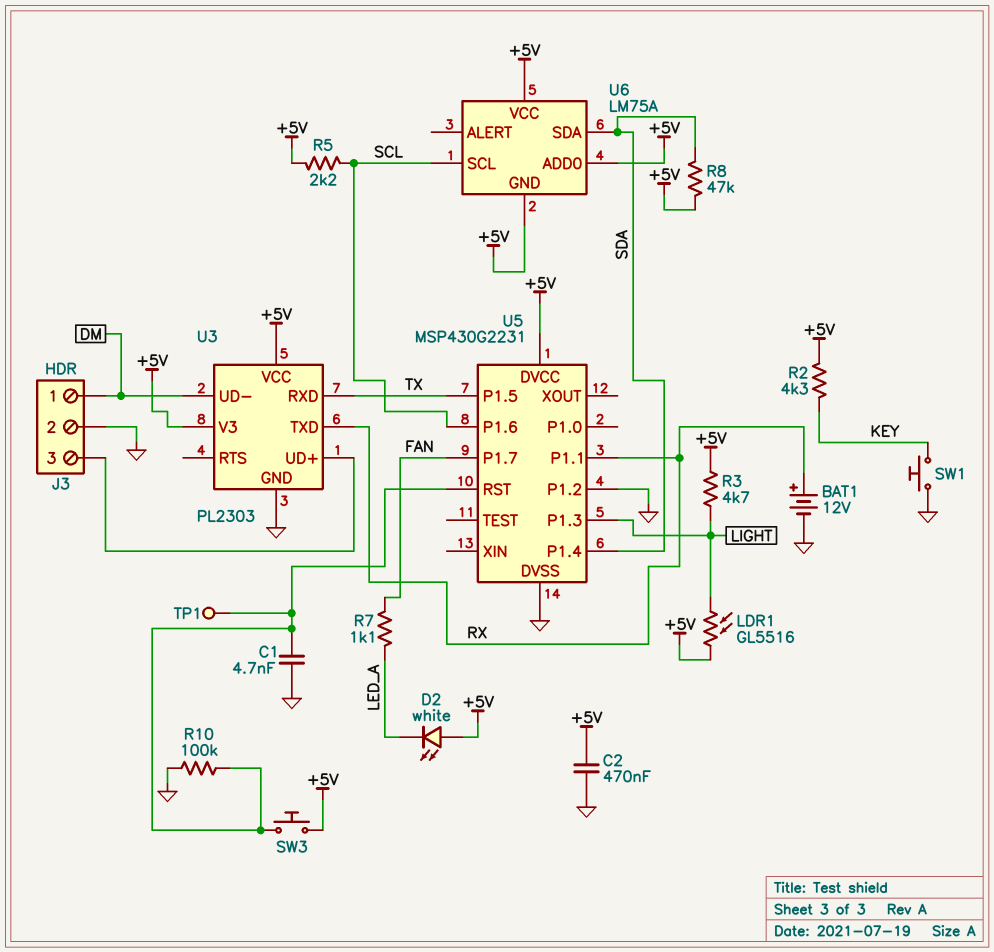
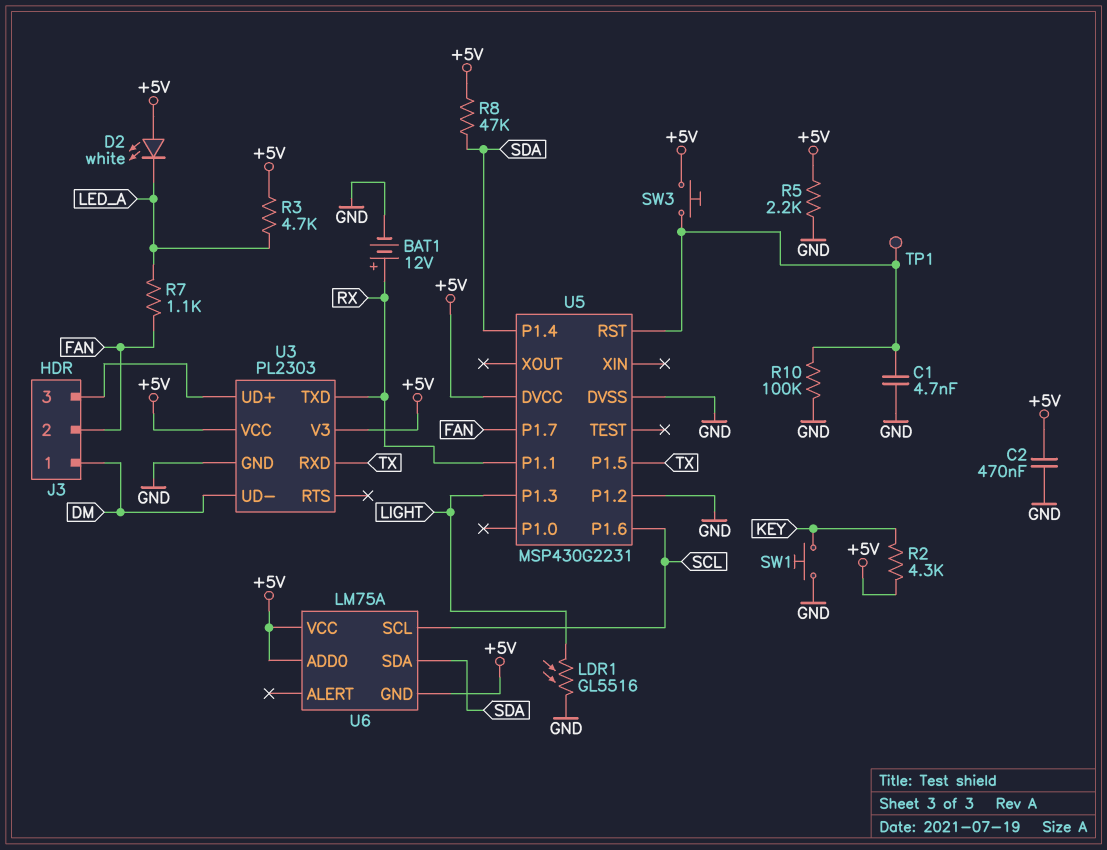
J3 pin 2: GND -> FAN
LDR1: GL5516 (+5V, LIGHT) -> GL5516 (GND, LIGHT)
R3: 4.7k (+5V, LIGHT) -> 4.7k (+5V, LED_A)
R5: 2.2k (+5V, SCL) -> 2.2k (+5V, GND)

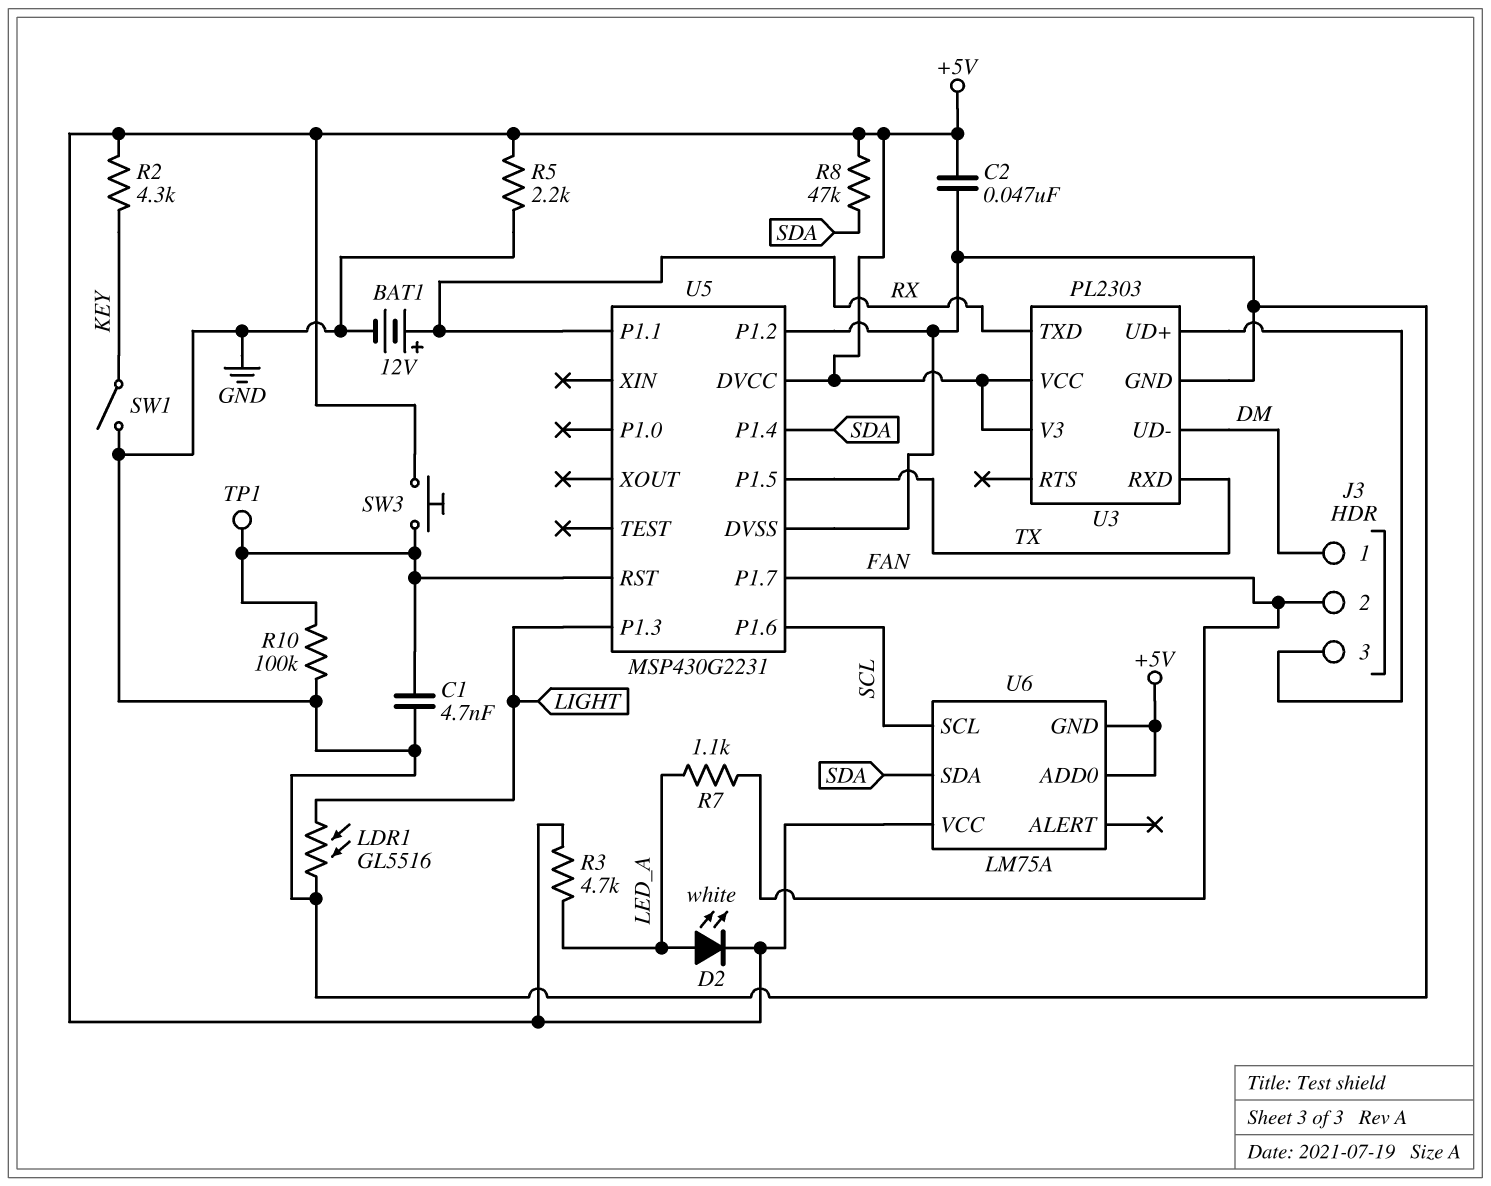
C2: 470nF (+5V, GND) -> 47nF (+5V, GND)
D2: LED white (A +5V, K LED_A) -> LED white (A LED_A, K +5V)
SW1: button (GND, KEY) -> switch (GND, KEY)

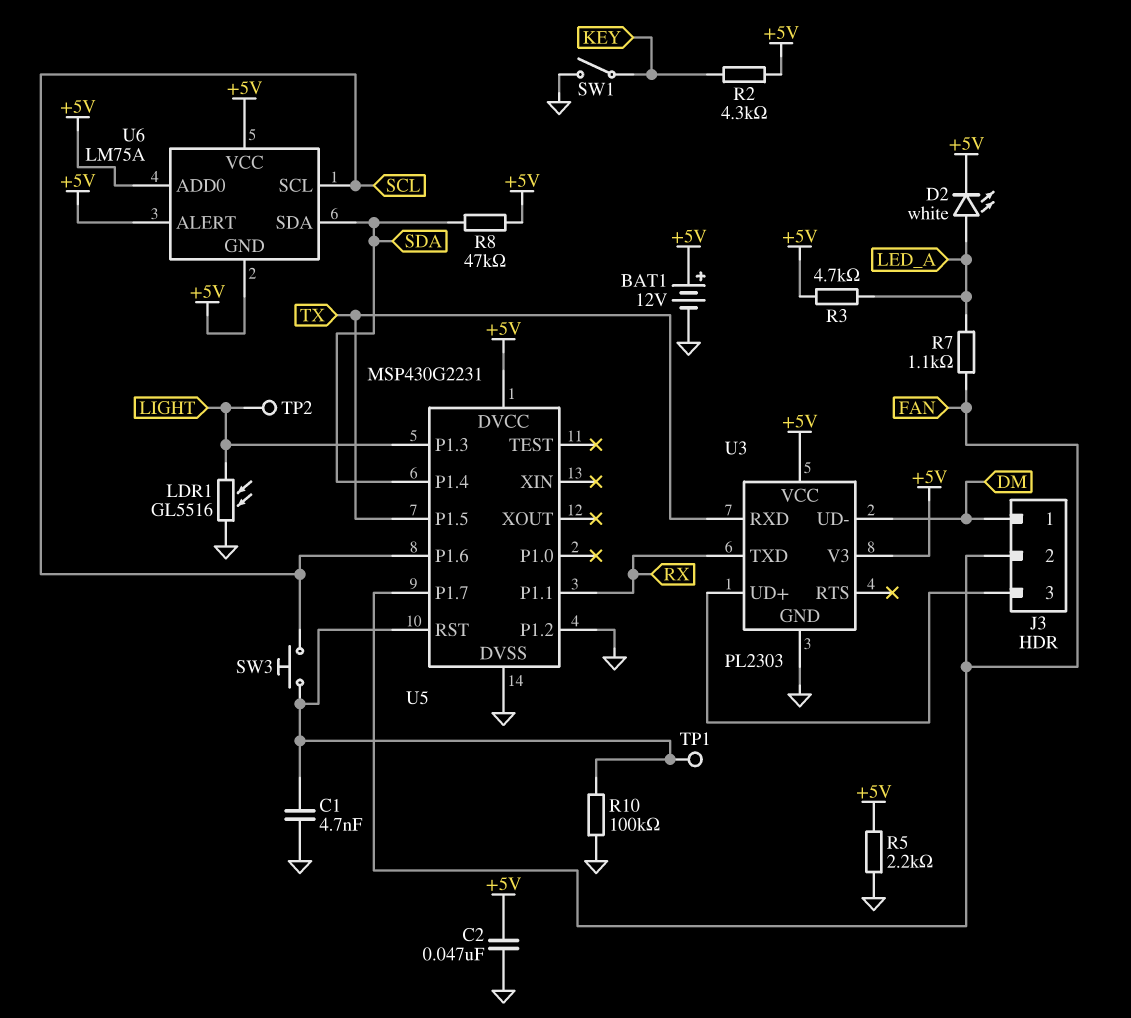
BAT1: 12V (plus RX, minus GND) -> 12V (plus +5V, minus GND)
SW3: button (+5V, U5/RST) -> button (SCL, U5/RST)
TP2: none -> test point (LIGHT)
U6 pin ALERT: none -> +5V

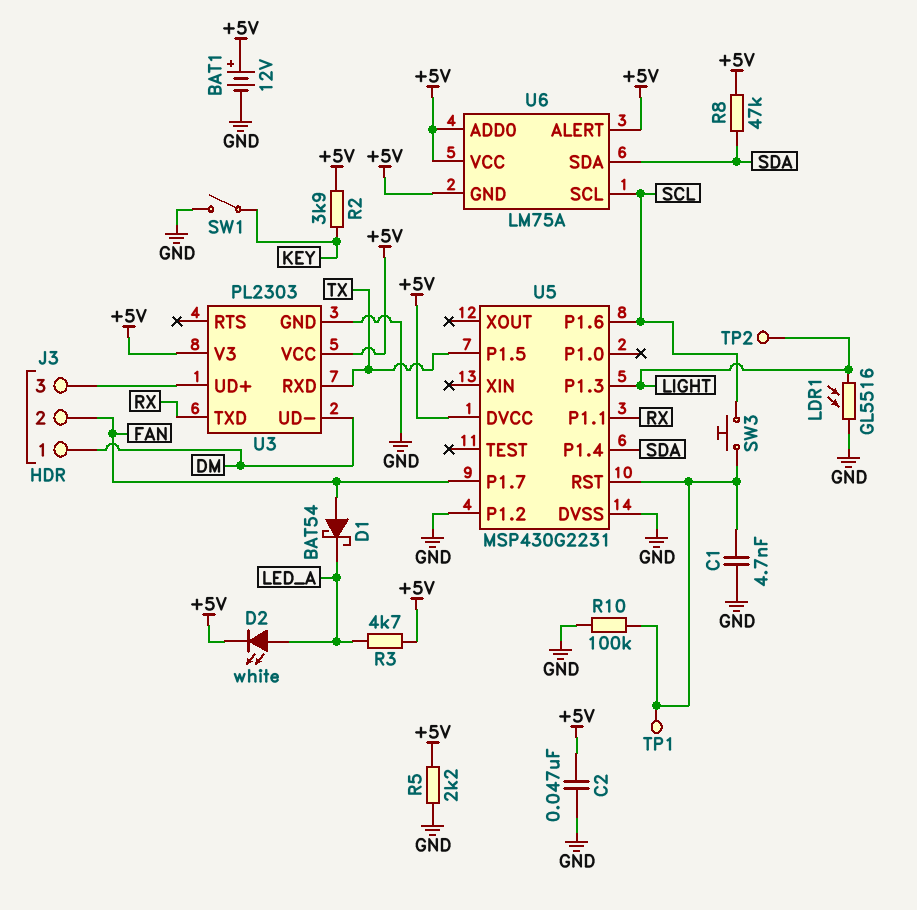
D1: none -> schottky BAT54 (A FAN, K LED_A)
R2: 4.3k (+5V, KEY) -> 3.9k (+5V, KEY)
R7: 1.1k (FAN, LED_A) -> none

